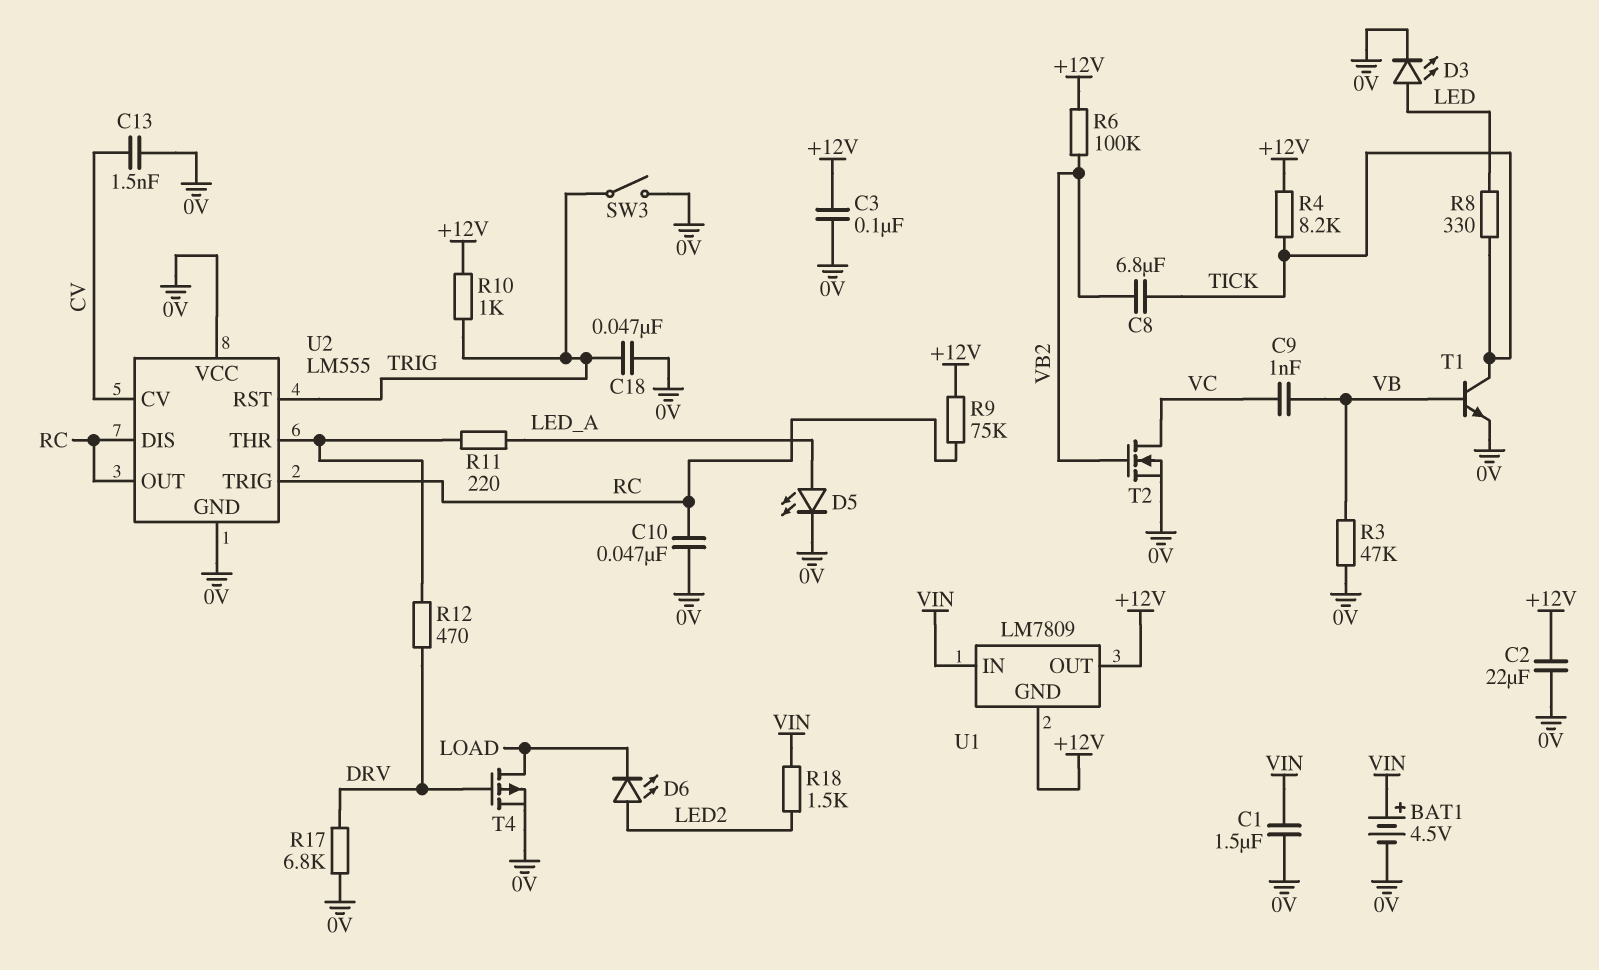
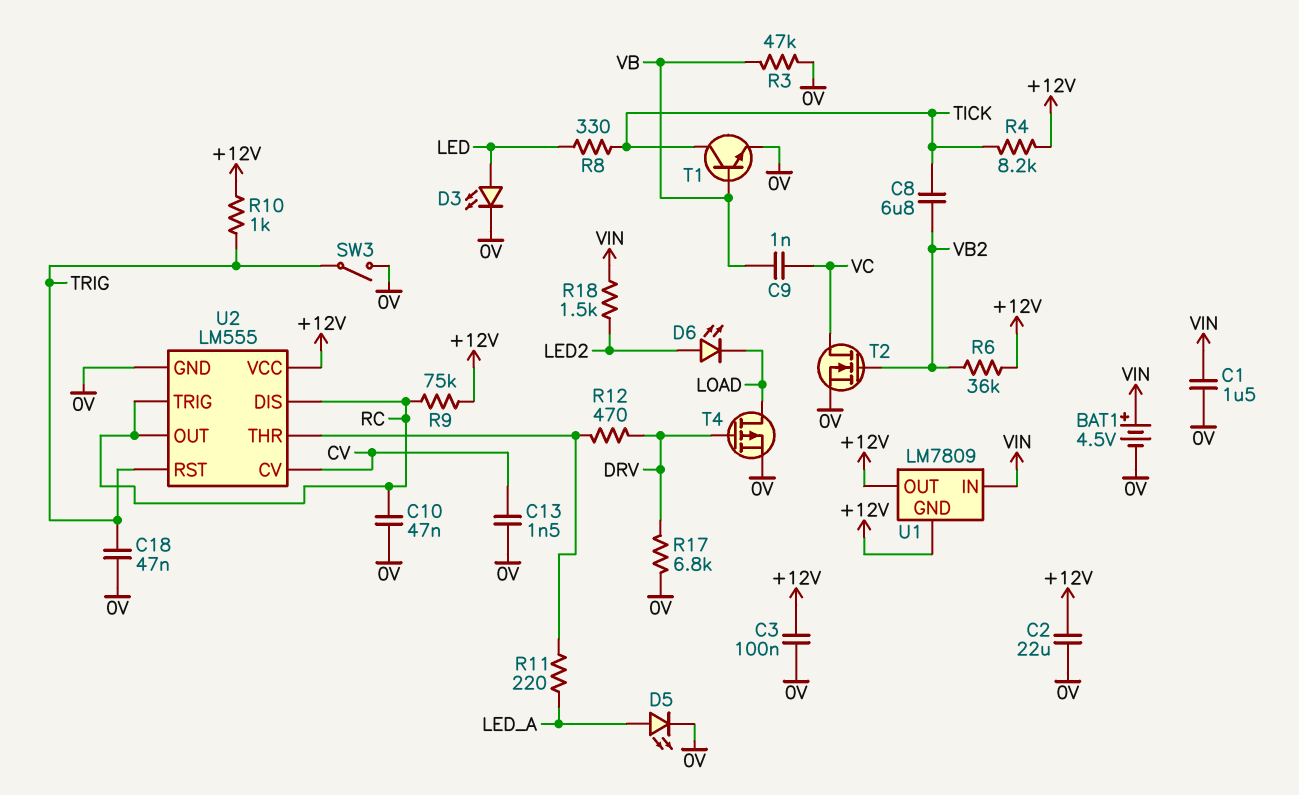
R6: 100k (+12V, VB2) -> 36k (+12V, VB2)
U2 pin VCC: 0V -> +12V

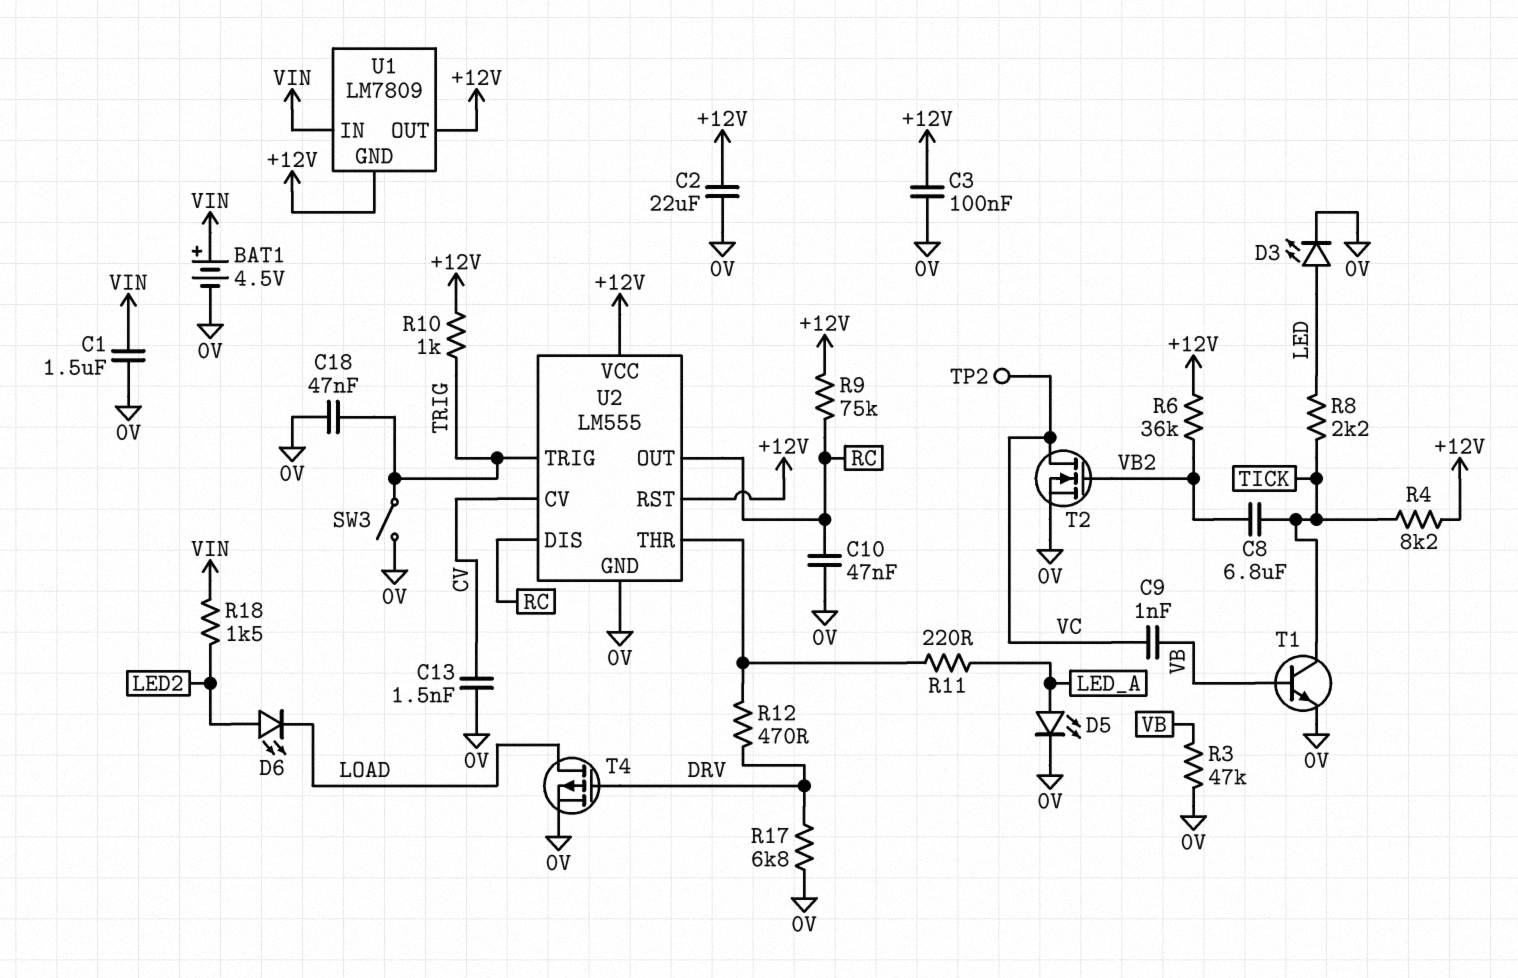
R8: 330 (LED, TICK) -> 2.2k (LED, TICK)
TP2: none -> test point (VC)
U2 pin RST: TRIG -> +12V
U2 pin TRIG: RC -> TRIG

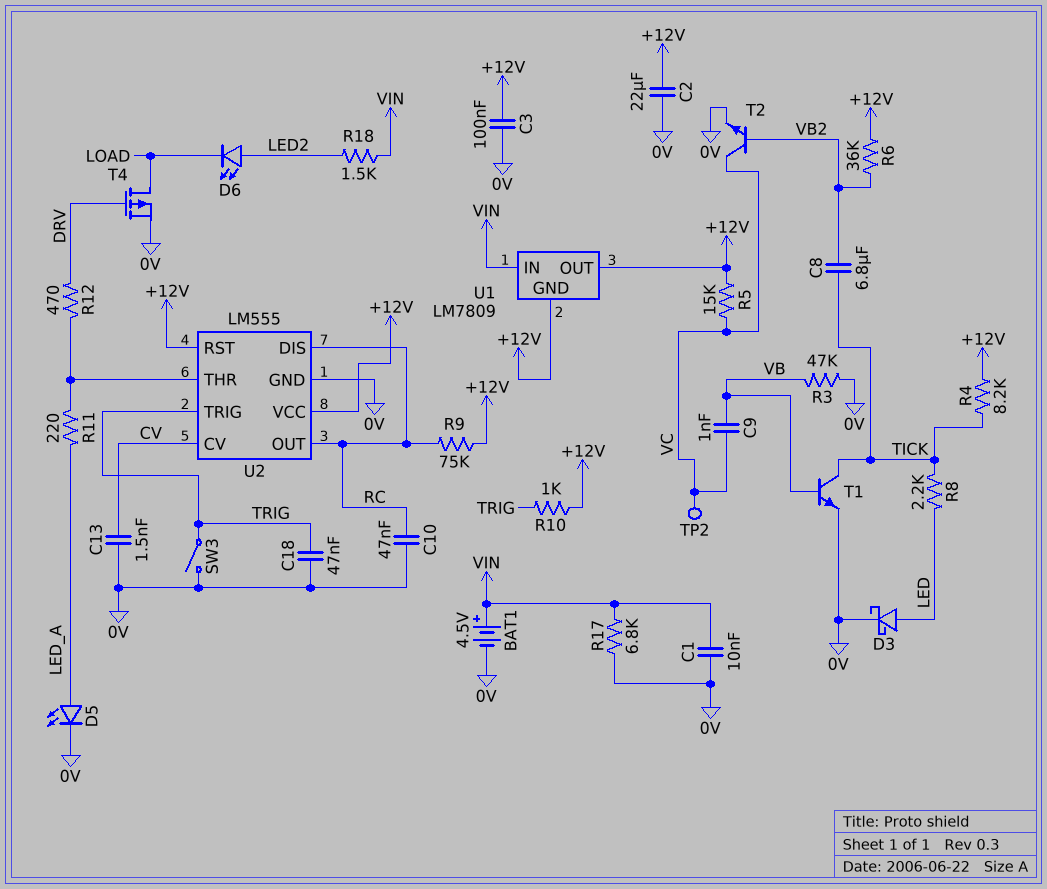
C1: 1.5uF (0V, VIN) -> 10nF (0V, VIN)
D3: LED (A LED, K 0V) -> schottky (A LED, K 0V)
R5: none -> 15k (+12V, VC)
R17: 6.8k (0V, DRV) -> 6.8k (0V, VIN)
T2: NMOS (G VB2, D VC, S 0V) -> NPN (B VB2, C VC, E 0V)

